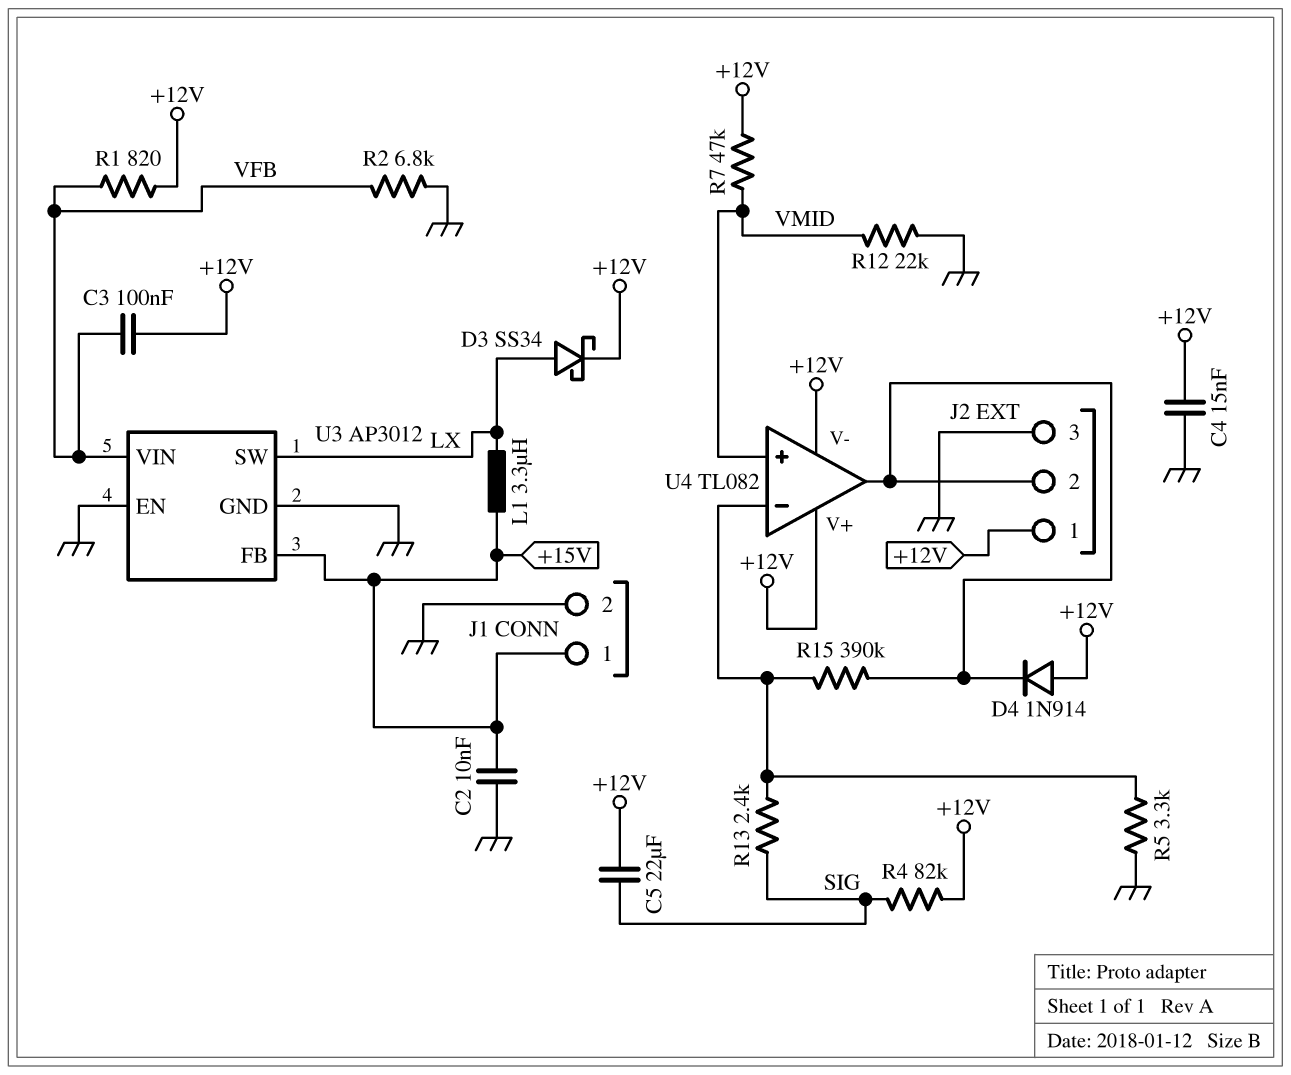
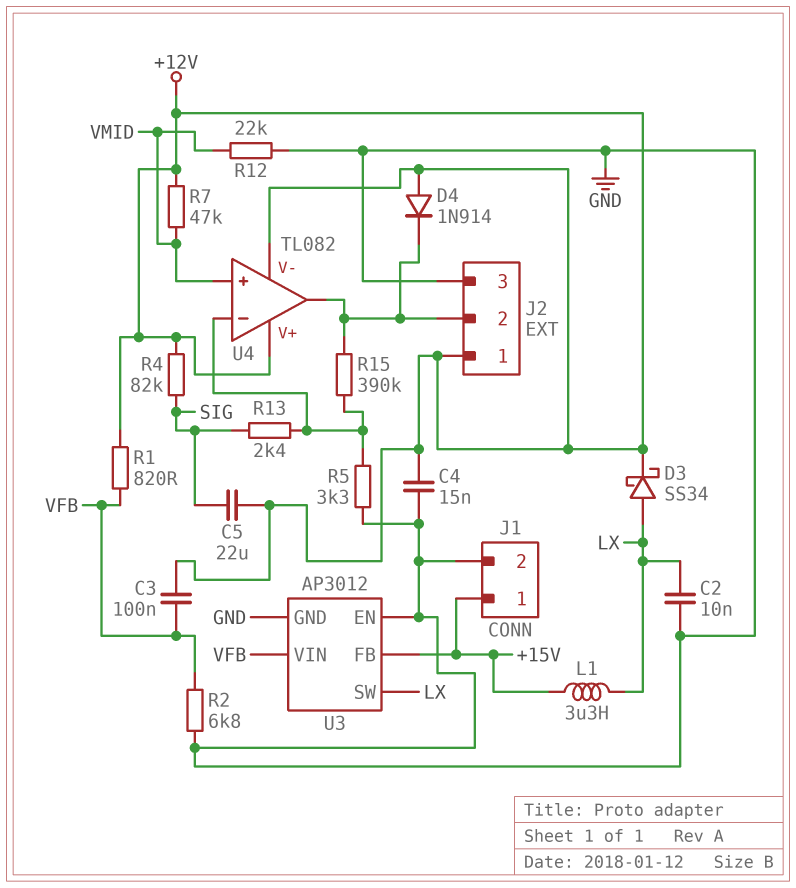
C2: 10nF (+15V, GND) -> 10nF (GND, LX)

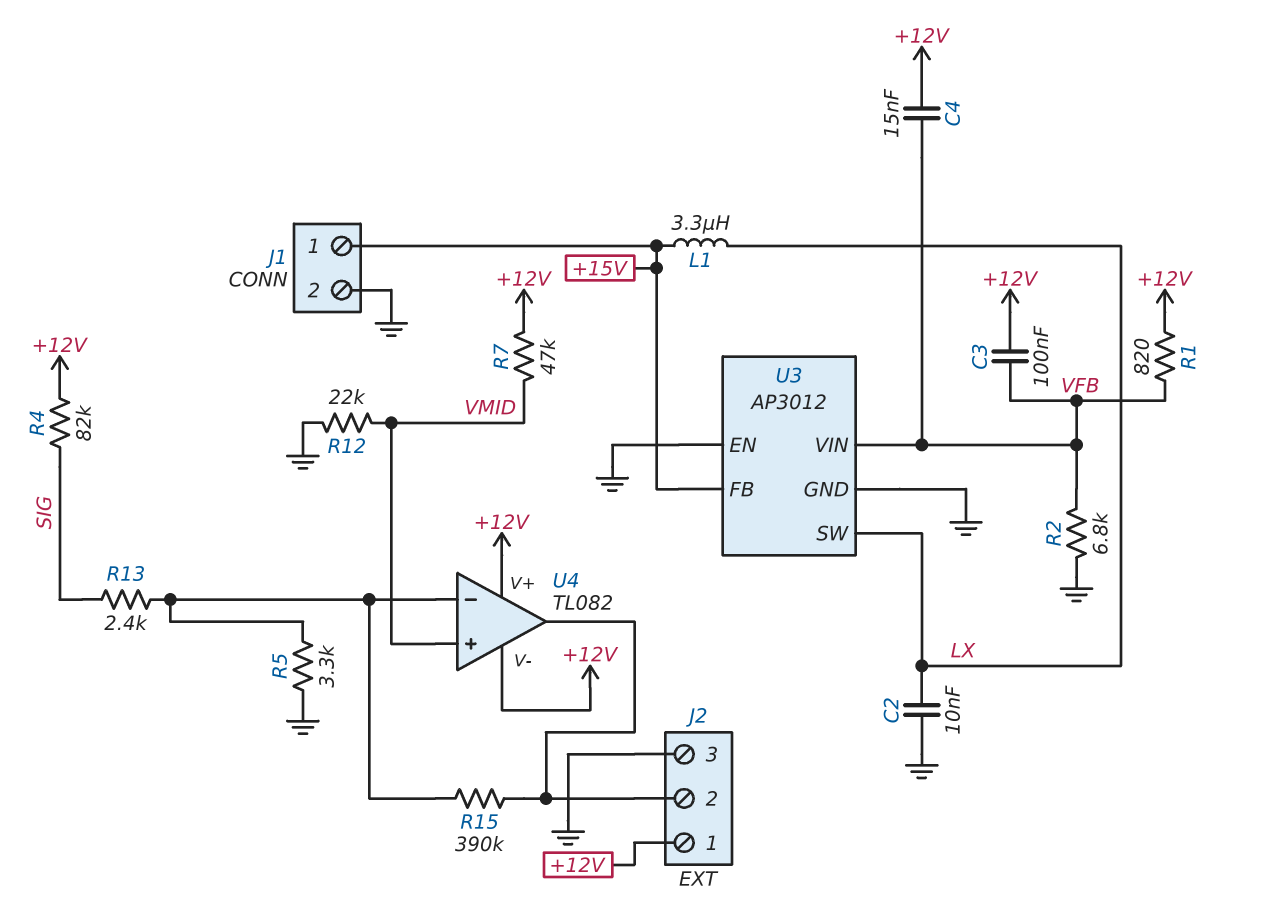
C4: 15nF (+12V, GND) -> 15nF (+12V, VFB)
C5: 22uF (+12V, SIG) -> none
D3: schottky SS34 (A LX, K +12V) -> none
D4: diode 1N914 (A +12V, K J2/2) -> none

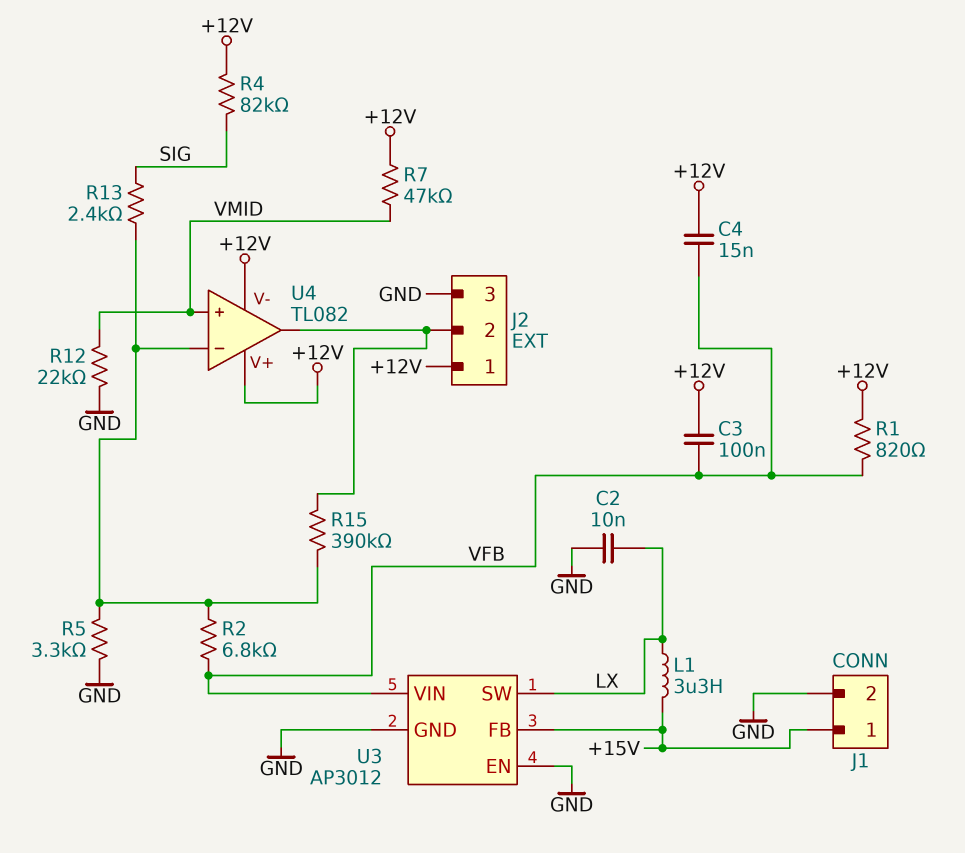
R2: 6.8k (GND, VFB) -> 6.8k (U4/in-, VFB)

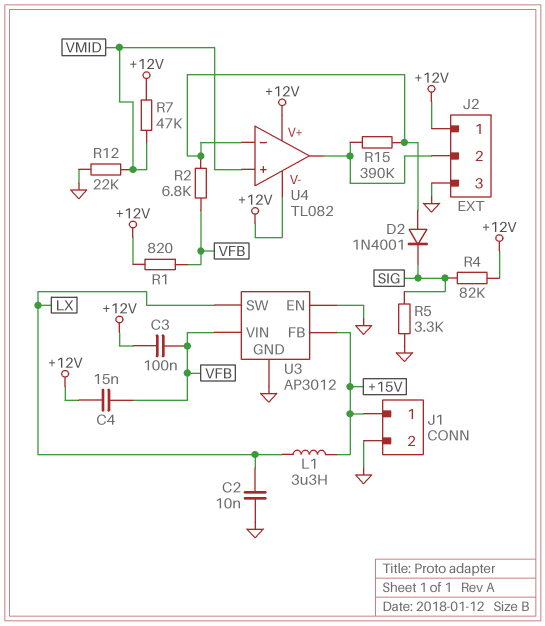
D2: none -> diode 1N4001 (A U4/in-, K SIG)
R5: 3.3k (GND, U4/in-) -> 3.3k (GND, SIG)
R13: 2.4k (SIG, U4/in-) -> none

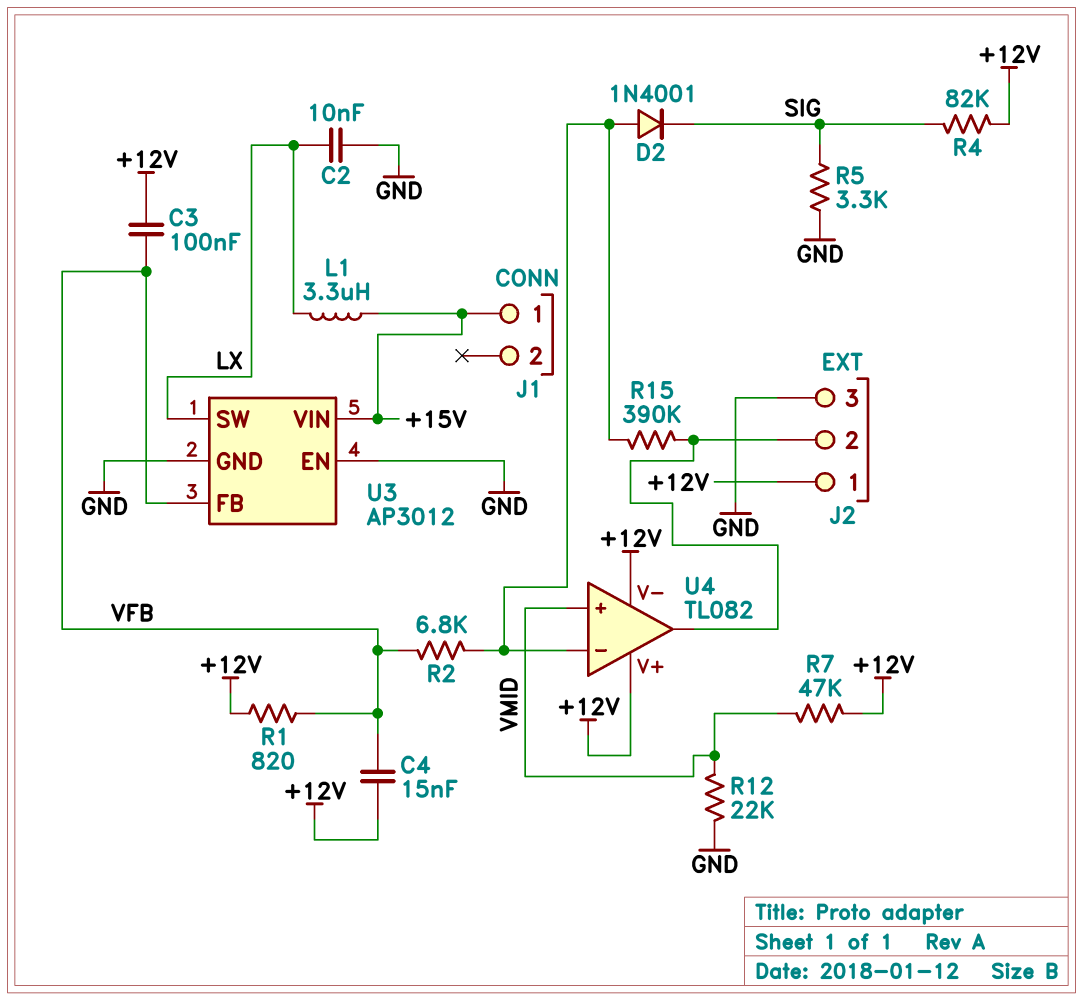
J1 pin 2: GND -> none
U3 pin FB: +15V -> VFB
U3 pin VIN: VFB -> +15V

